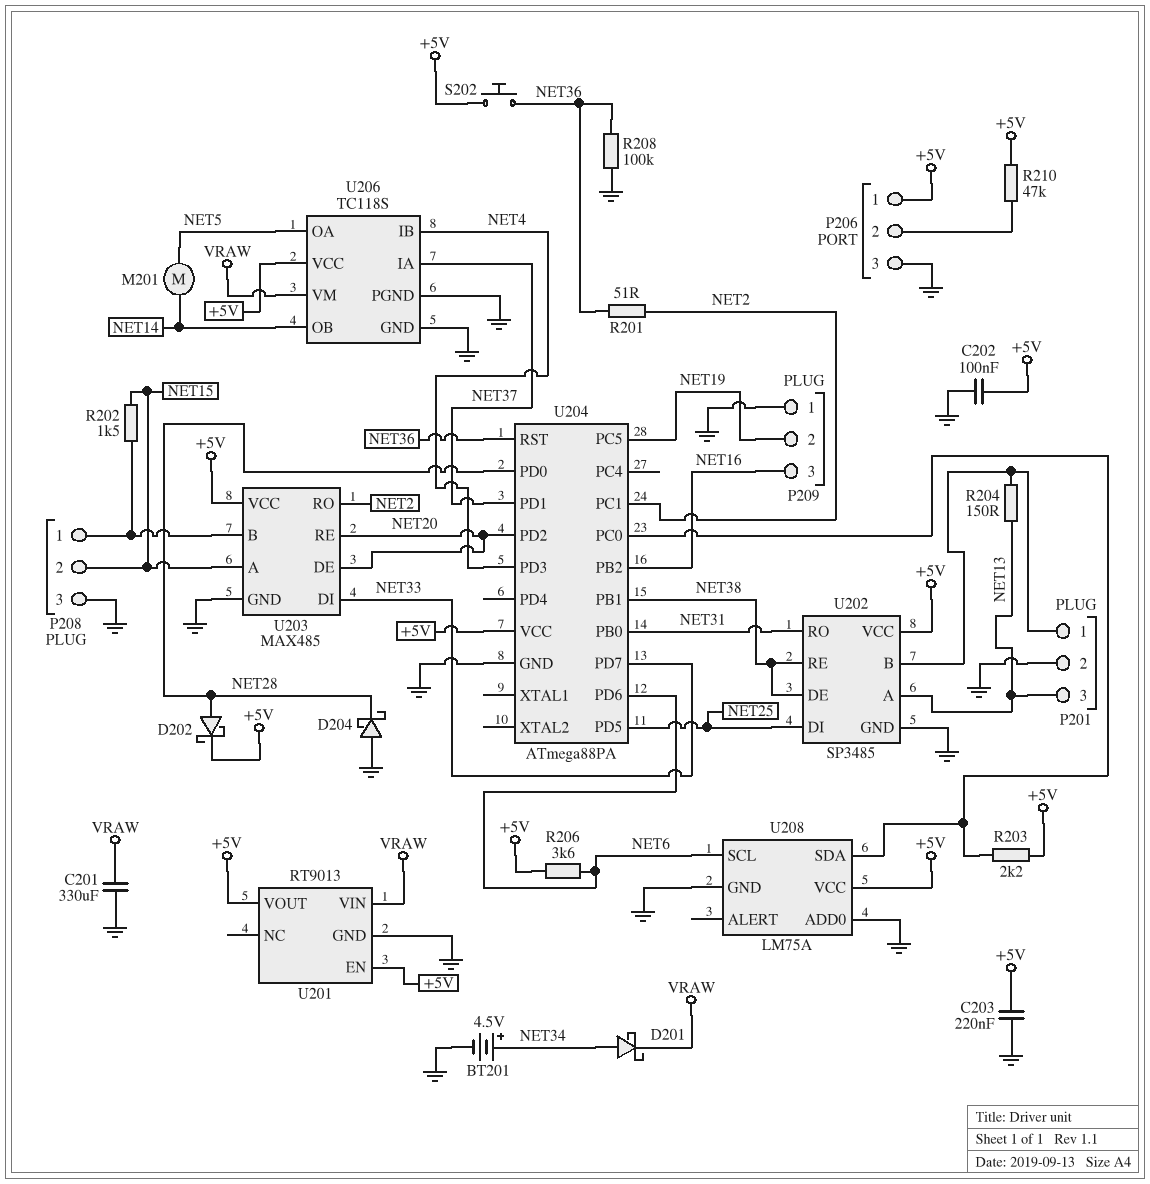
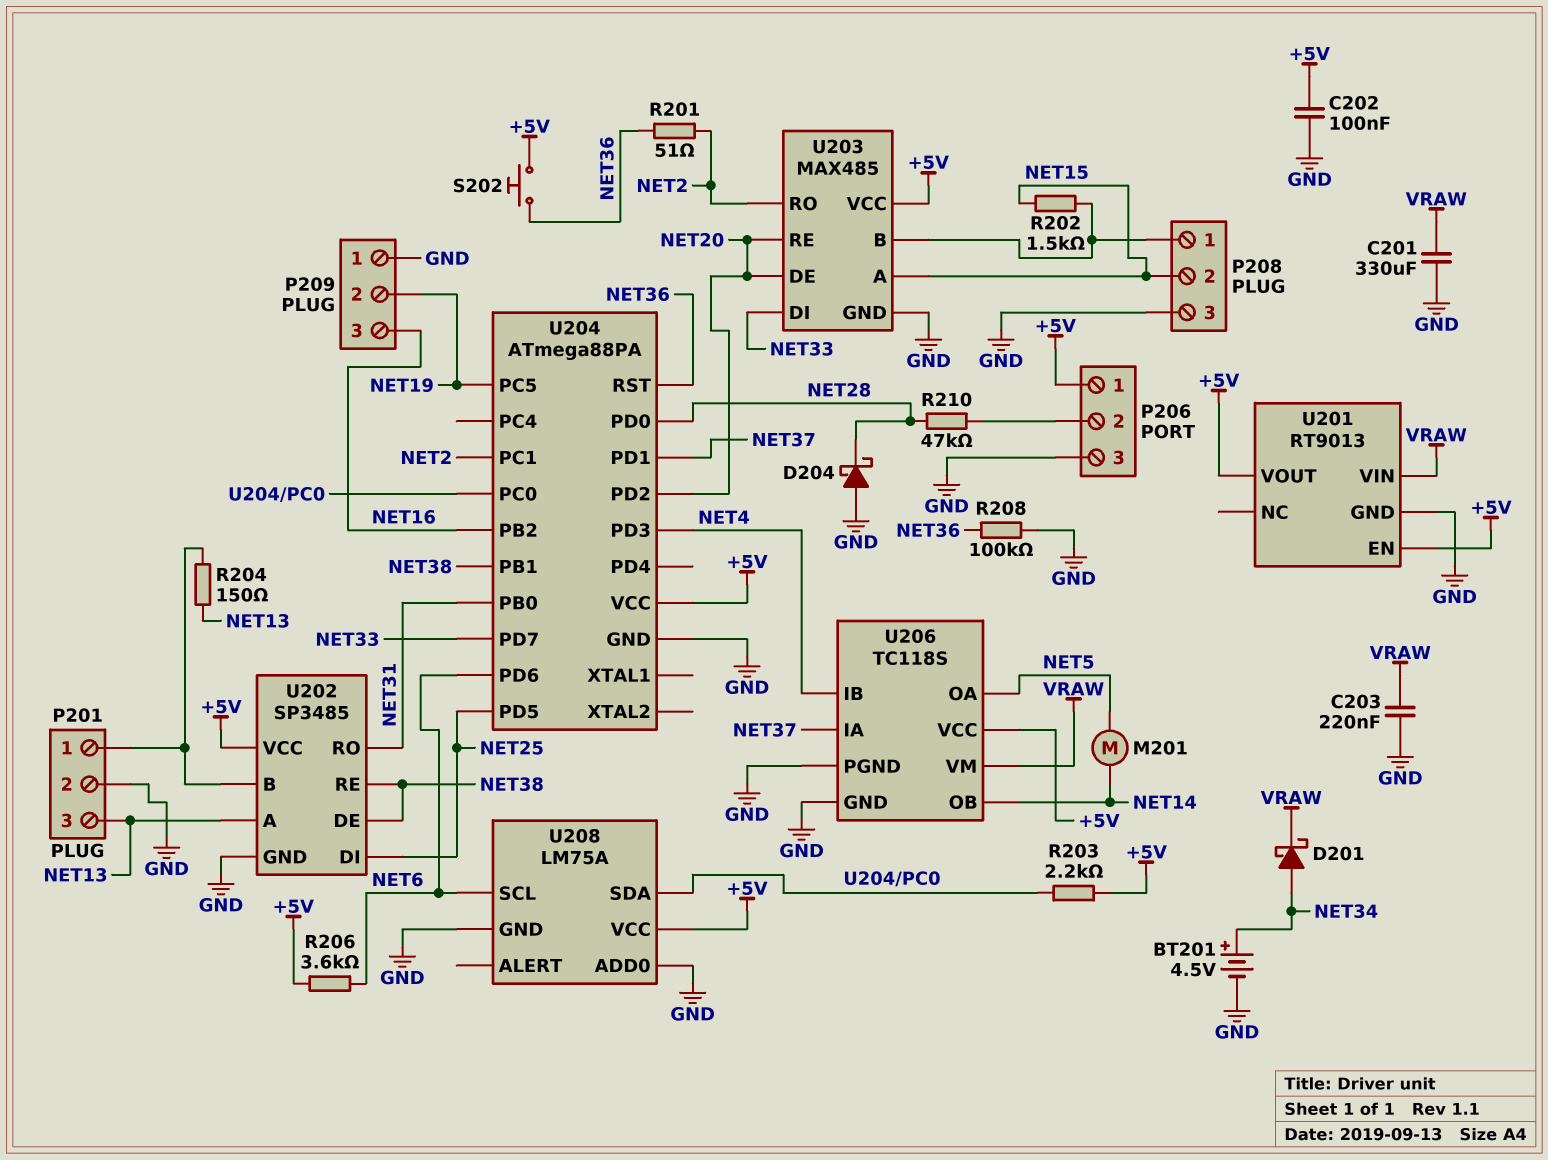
C203: 220nF (+5V, GND) -> 220nF (GND, VRAW)
D202: schottky (A NET28, K +5V) -> none
R210: 47k (+5V, P206/2) -> 47k (NET28, P206/2)

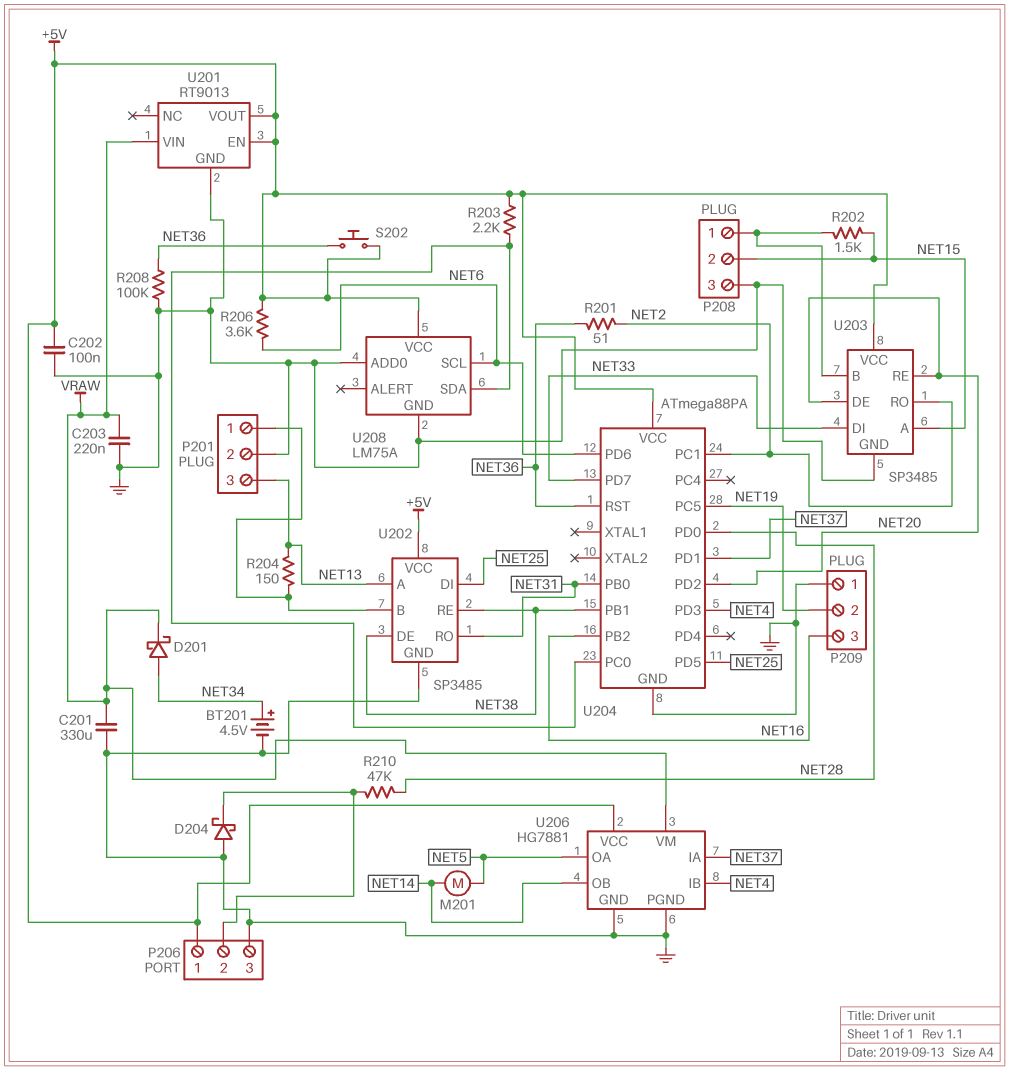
D204: schottky (A GND, K NET28) -> schottky (A GND, K P206/2)
U203: MAX485 -> SP3485
U206: TC118S -> HG7881

